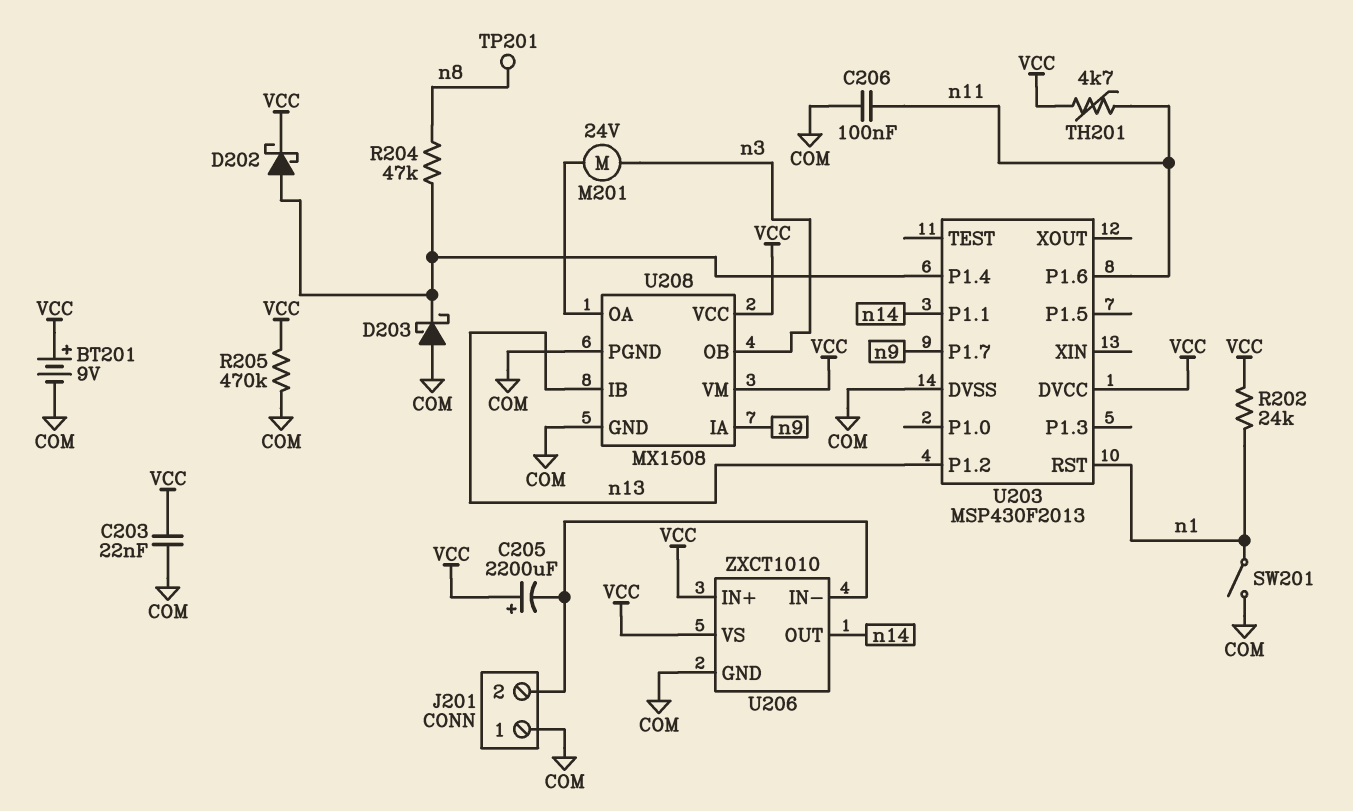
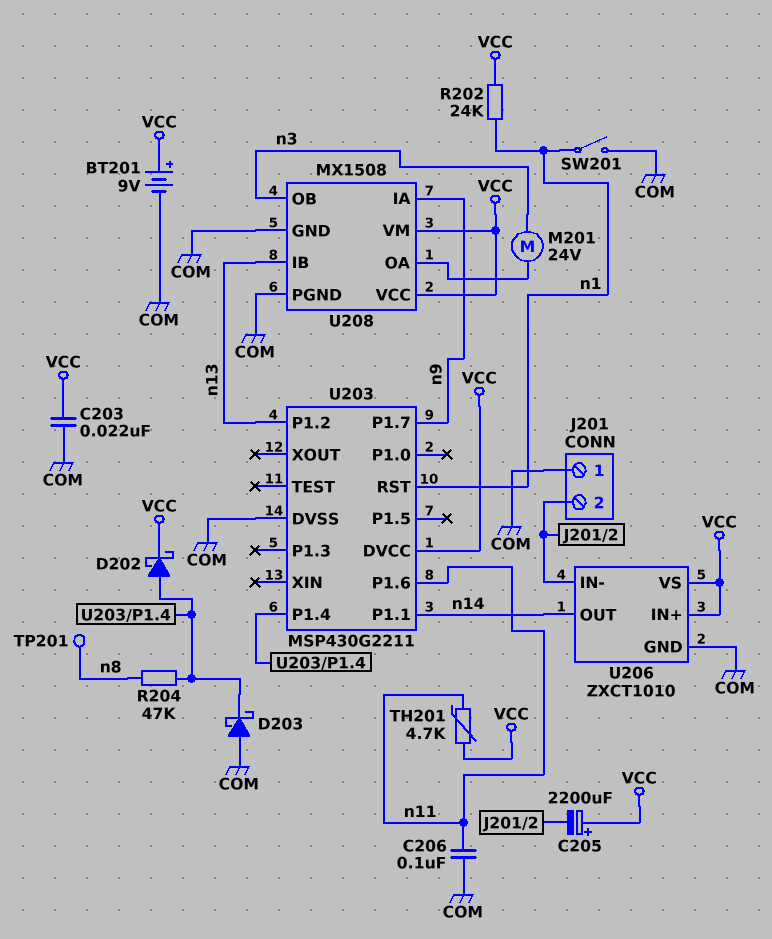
R205: 470k (COM, VCC) -> none
U203: MSP430F2013 -> MSP430G2211

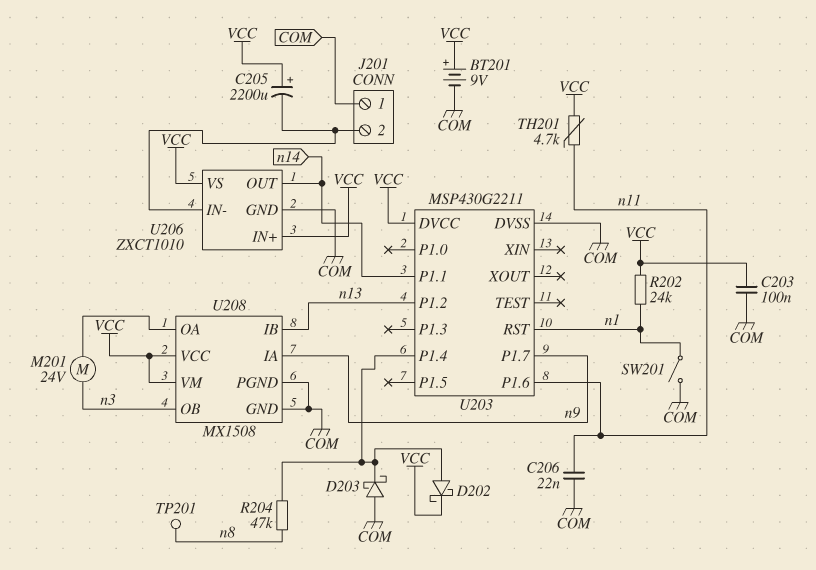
C203: 22nF (COM, VCC) -> 100nF (COM, VCC)
C206: 100nF (COM, n11) -> 22nF (COM, n11)

